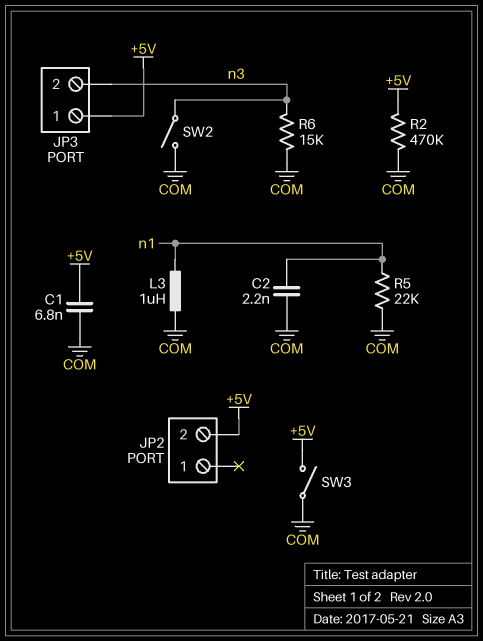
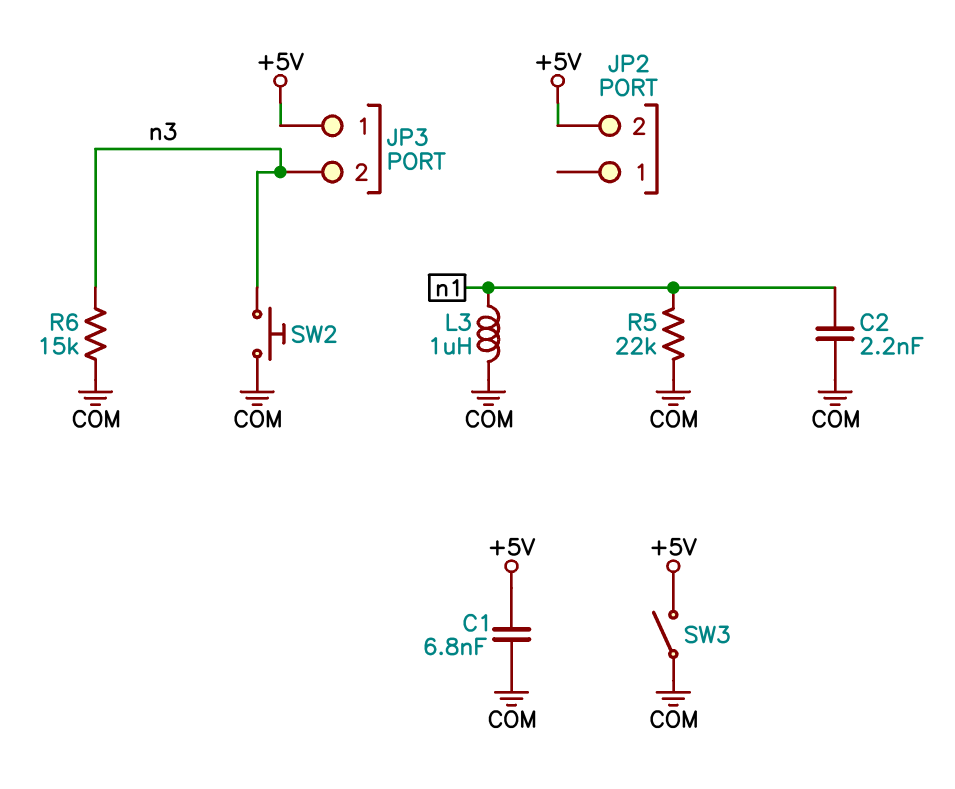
R2: 470k (+5V, COM) -> none
SW2: switch (COM, n3) -> button (COM, n3)

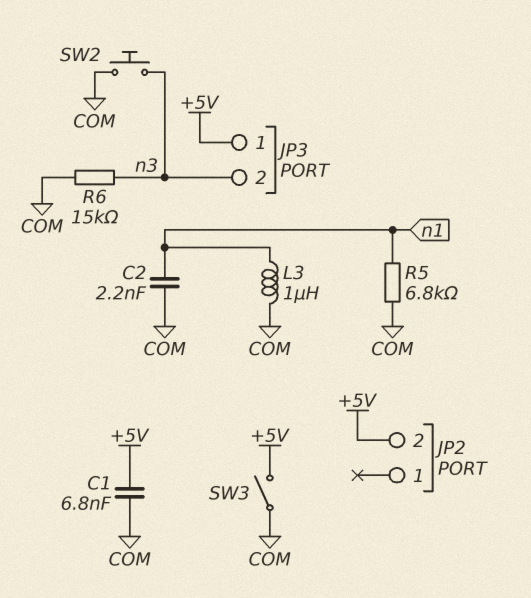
R5: 22k (COM, n1) -> 6.8k (COM, n1)

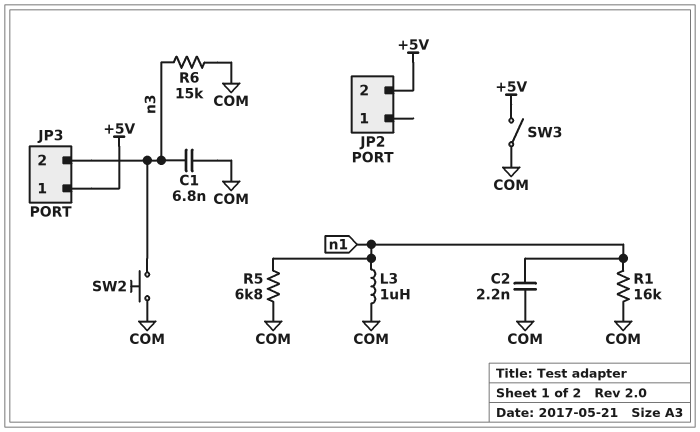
C1: 6.8nF (+5V, COM) -> 6.8nF (COM, n3)
R1: none -> 16k (COM, n1)

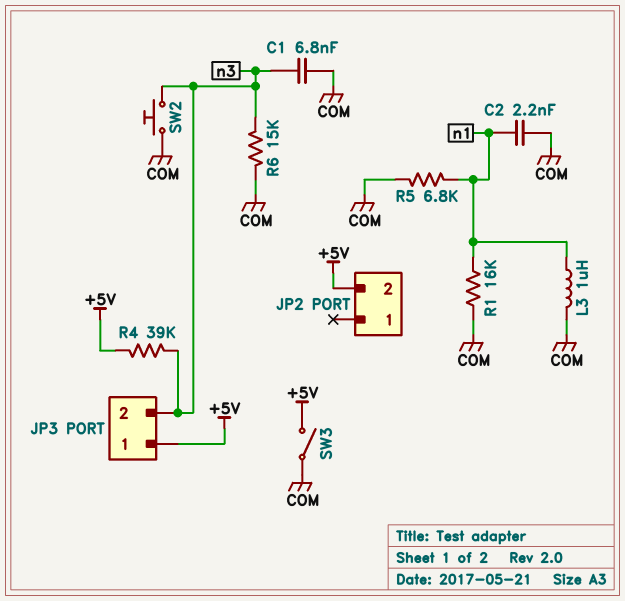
R4: none -> 39k (+5V, n3)

